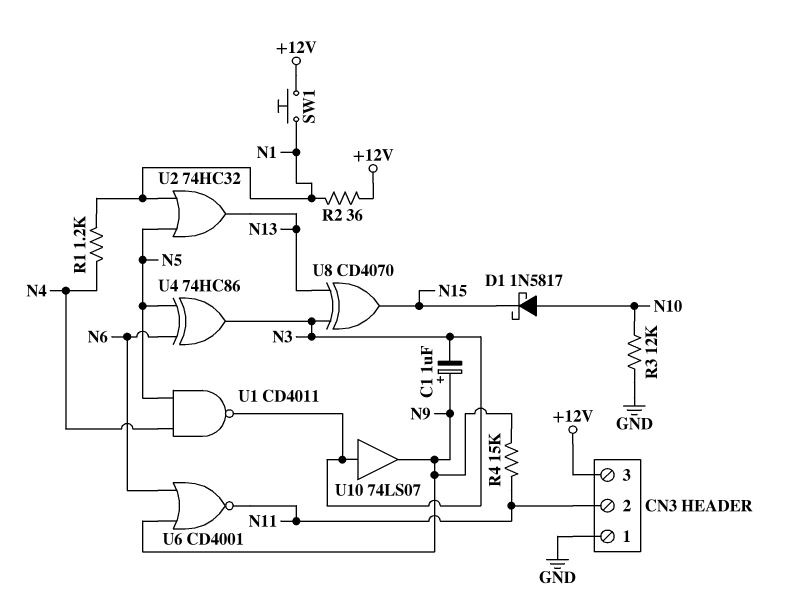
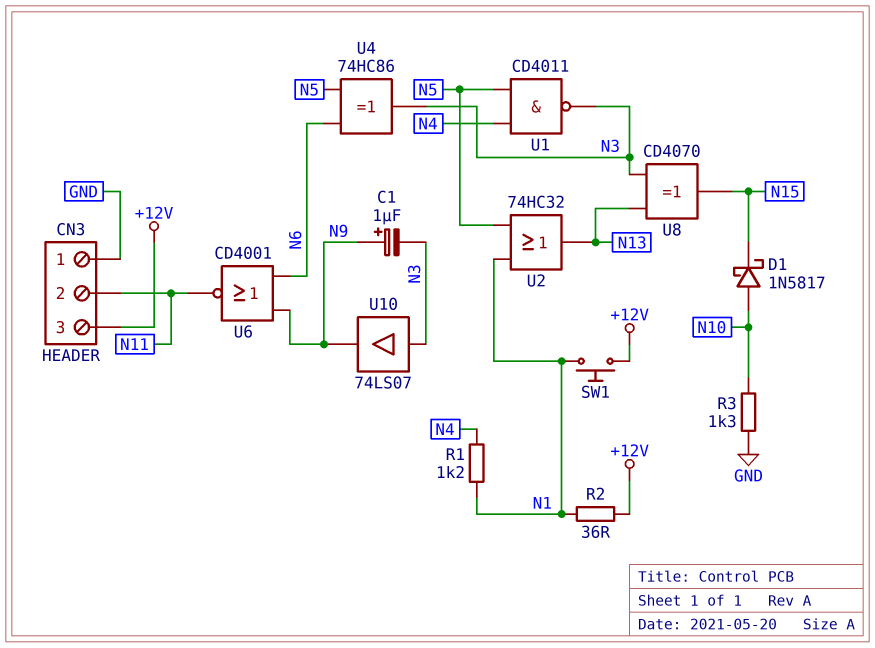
R3: 12k (GND, N10) -> 1.3k (GND, N10)
R4: 15k (N9, N11) -> none

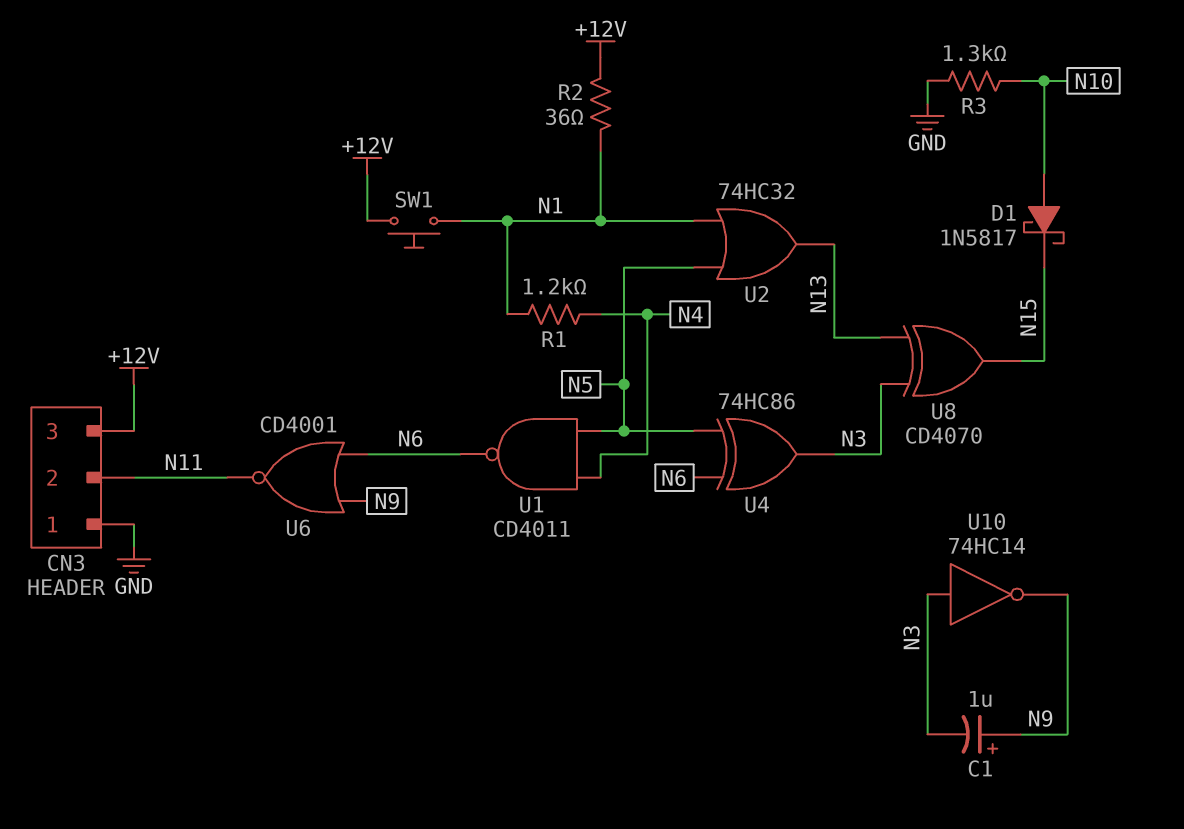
U1: NAND CD4011 (in N4, in N5, out N3) -> NAND CD4011 (in N4, in N5, out N6)
U10: buffer 74LS07 (in N3, out N9) -> NOT 74HC14 (in N3, out N9)

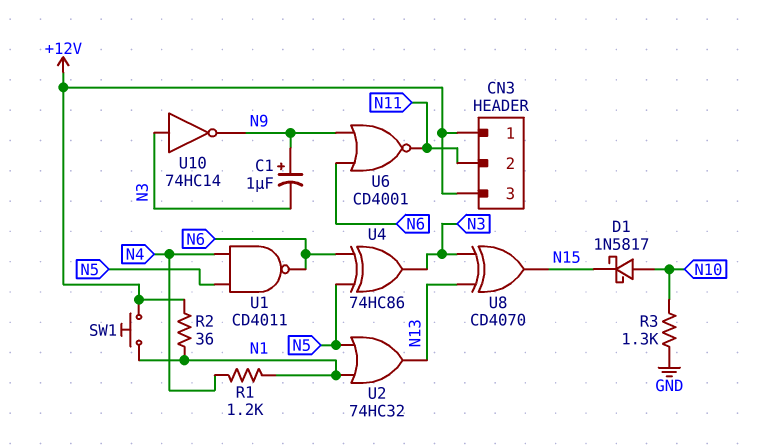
CN3 pin 1: GND -> +12V

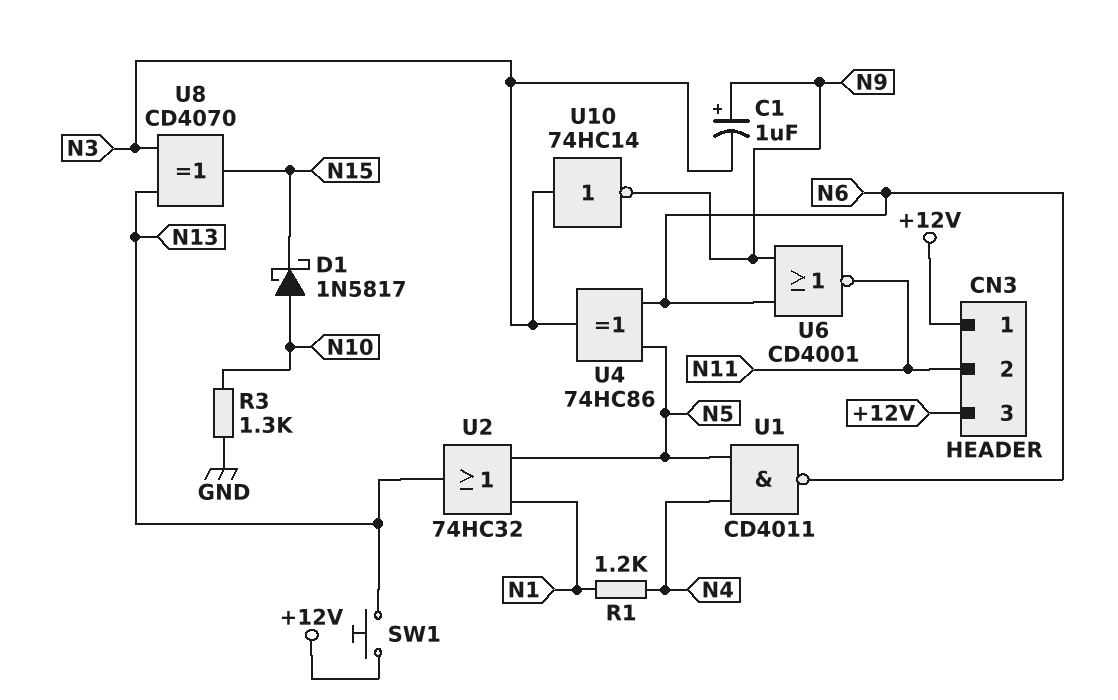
R2: 36 (+12V, N1) -> none
SW1: button (+12V, N1) -> button (+12V, N13)

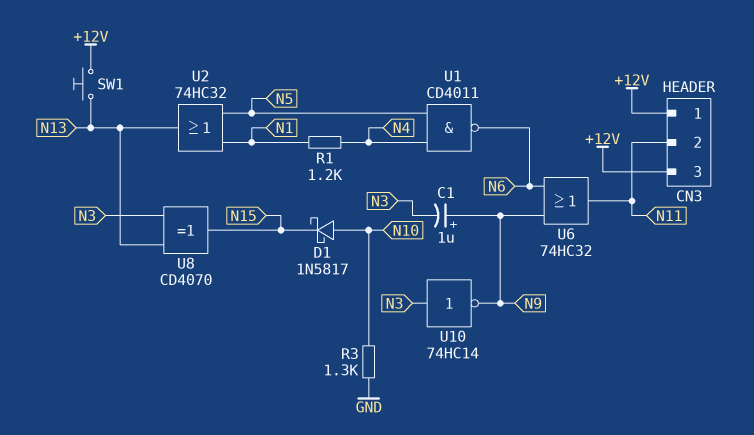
U4: XOR 74HC86 (in N5, in N6, out N3) -> none
U6: NOR CD4001 (in N6, in N9, out N11) -> OR 74HC32 (in N6, in N9, out N11)

